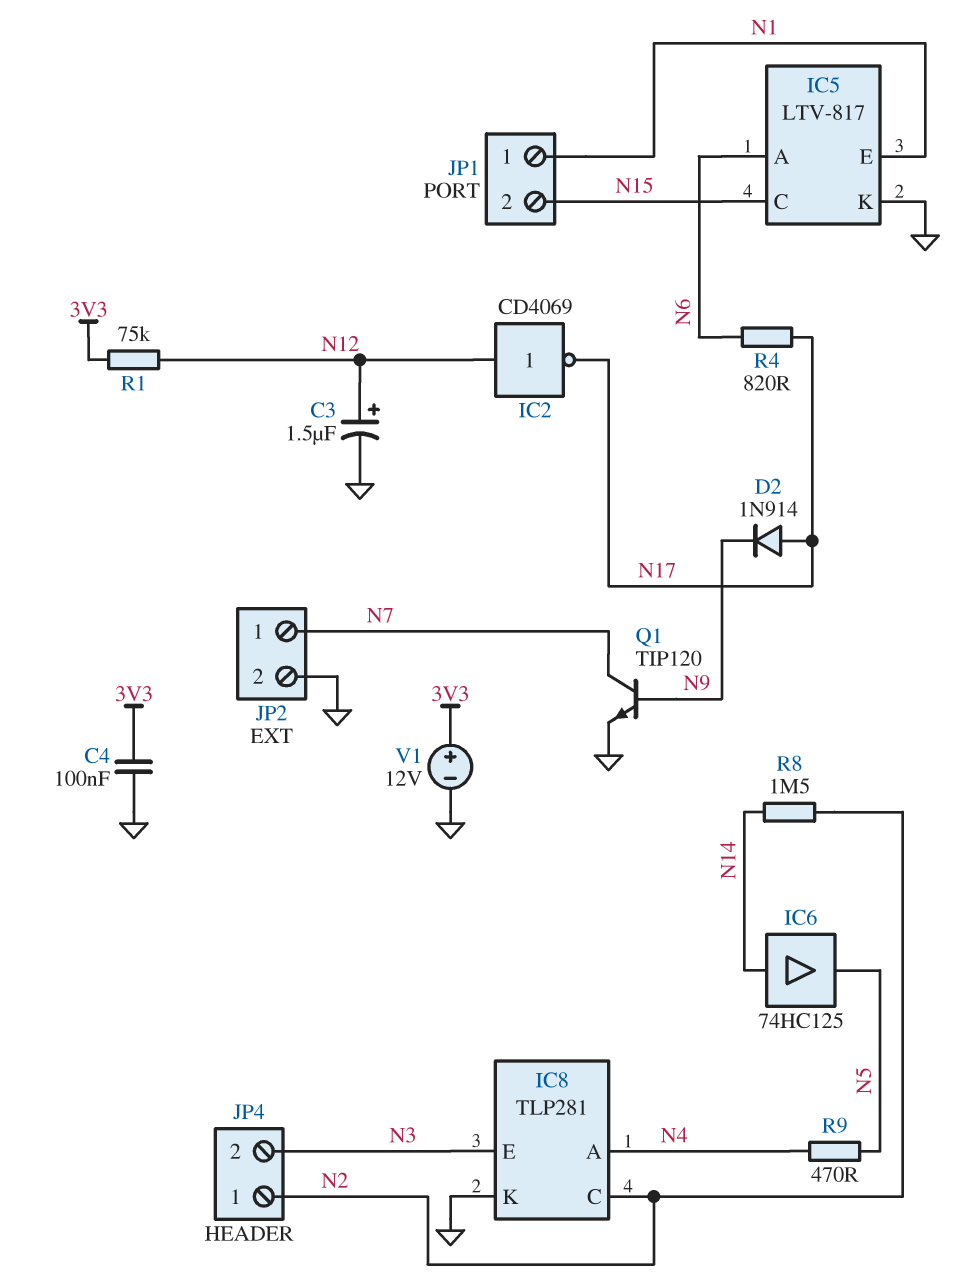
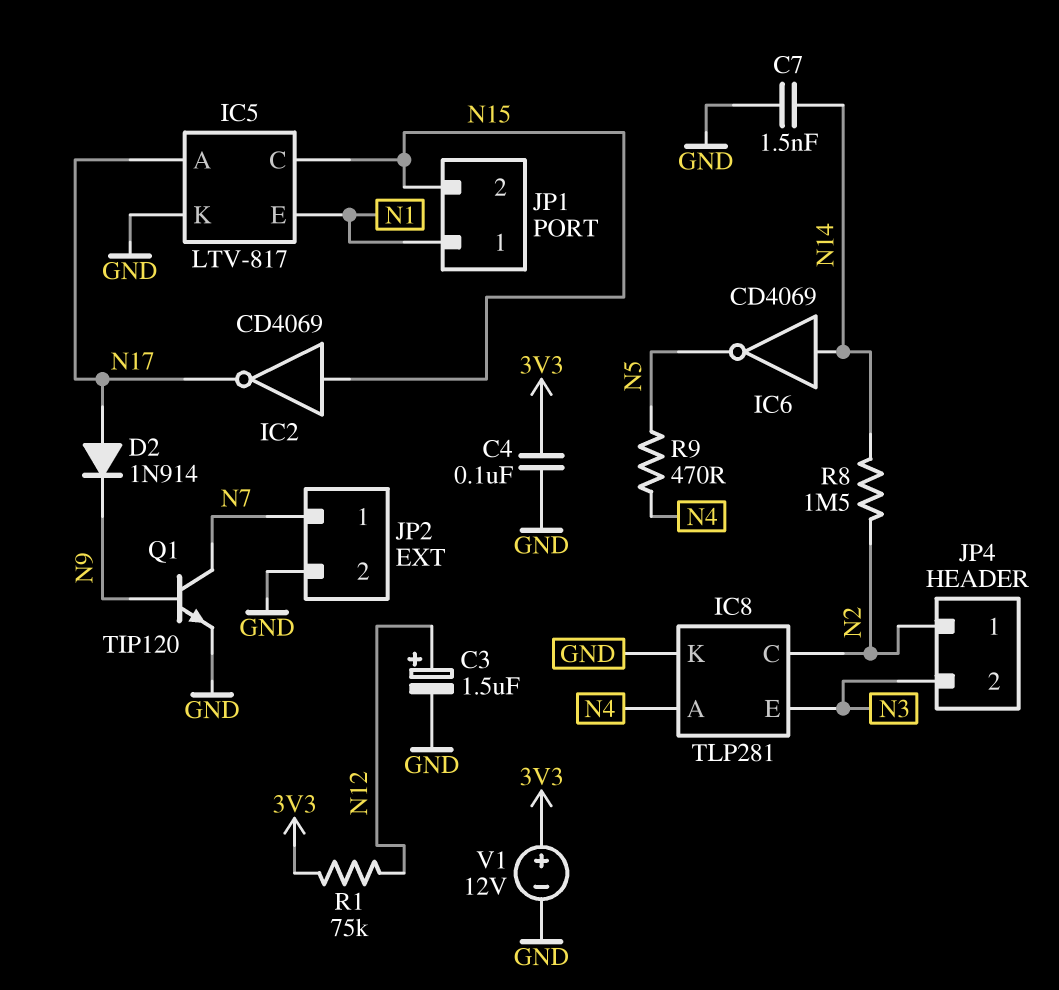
C7: none -> 1.5nF (GND, N14)
IC2: NOT CD4069 (in N12, out N17) -> NOT CD4069 (in N15, out N17)
IC5 pin A: N6 -> N17
IC6: buffer 74HC125 (in N14, out N5) -> NOT CD4069 (in N14, out N5)
R4: 820 (N6, N17) -> none

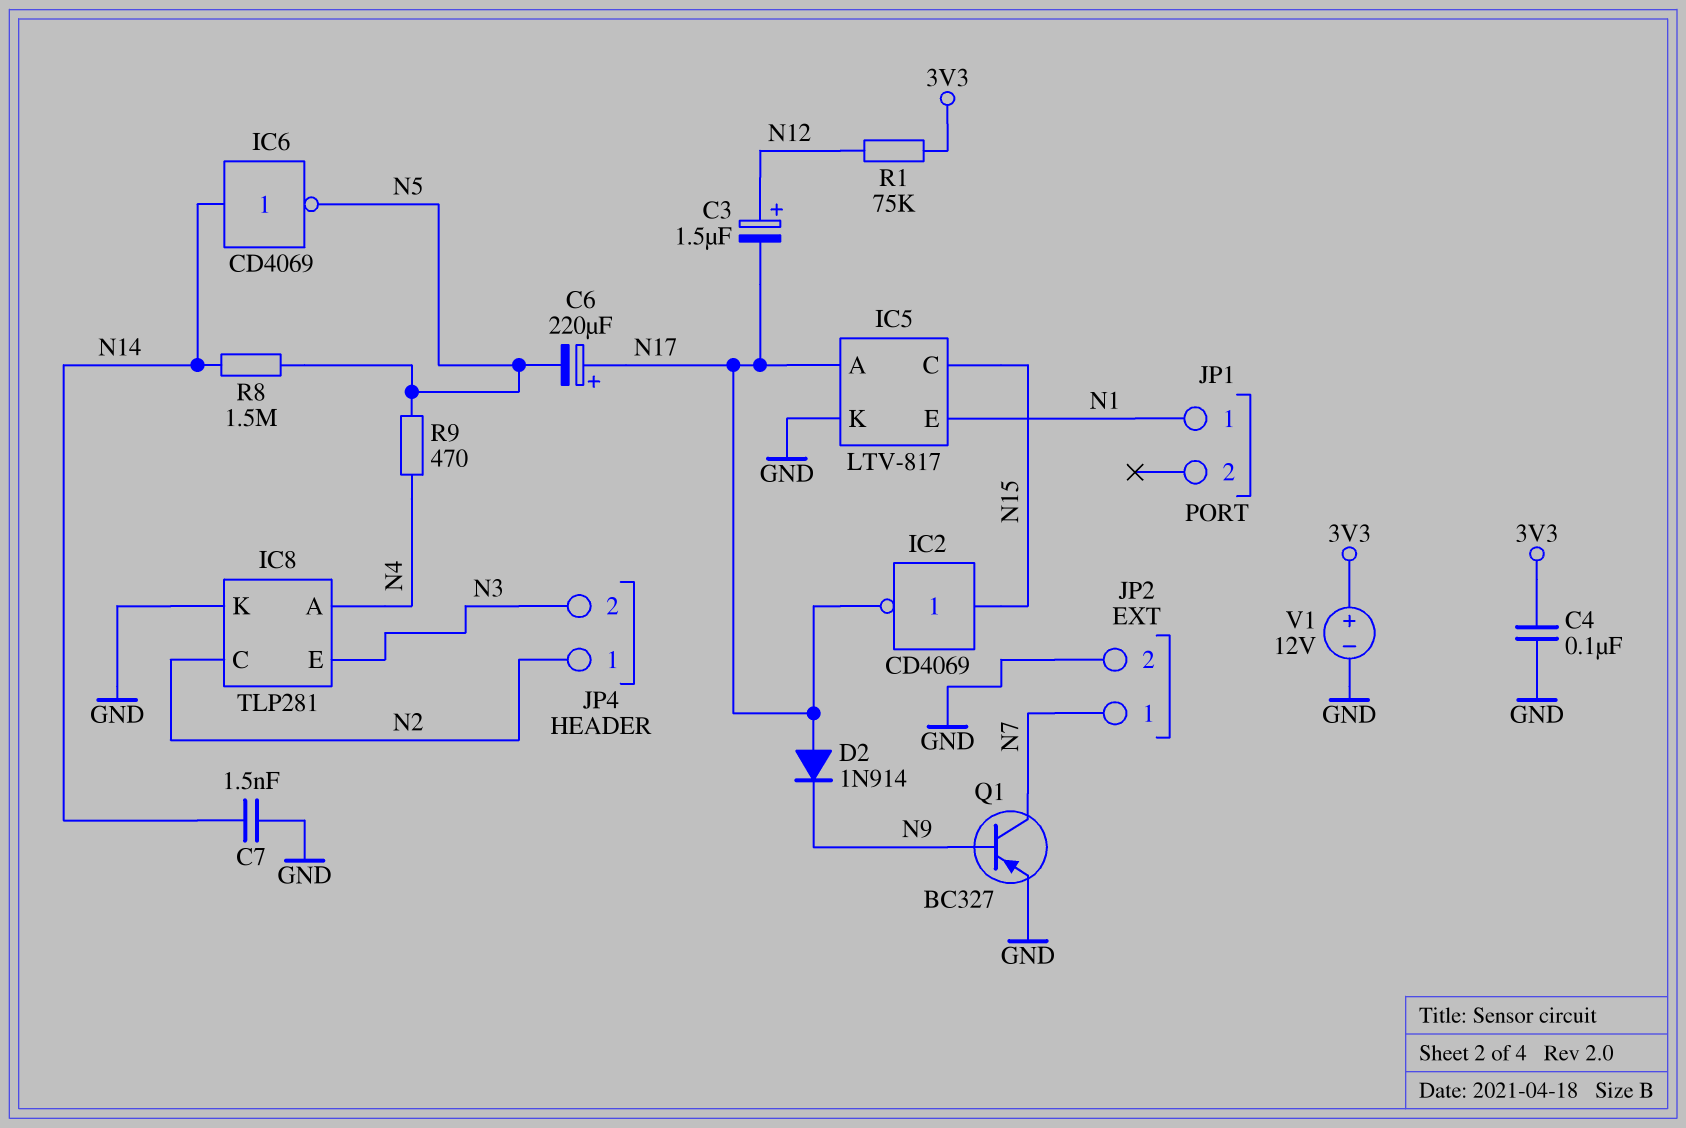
C3: 1.5uF (plus N12, minus GND) -> 1.5uF (plus N12, minus N17)
C6: none -> 220uF (plus N17, minus N5)
JP1 pin 2: N15 -> none
Q1: NPN TIP120 (B N9, C N7, E GND) -> PNP BC327 (B N9, C N7, E GND)
R8: 1.5M (N2, N14) -> 1.5M (N5, N14)

